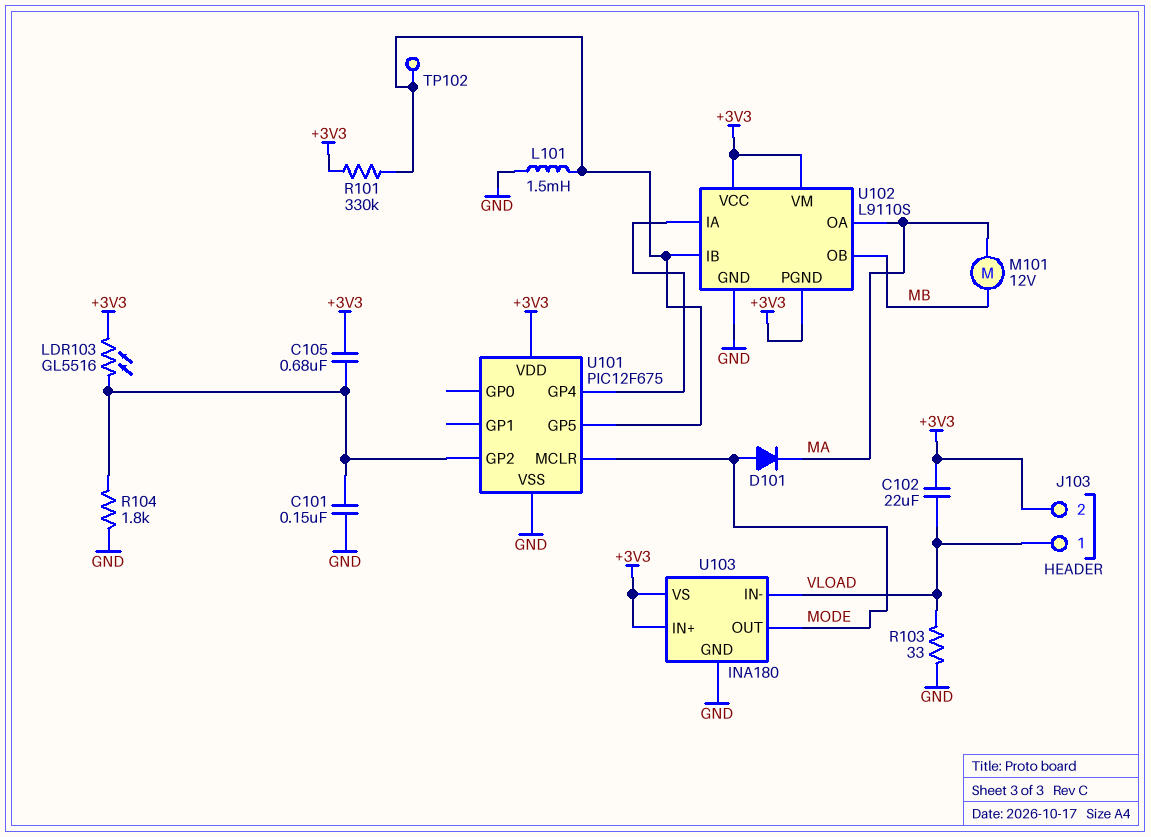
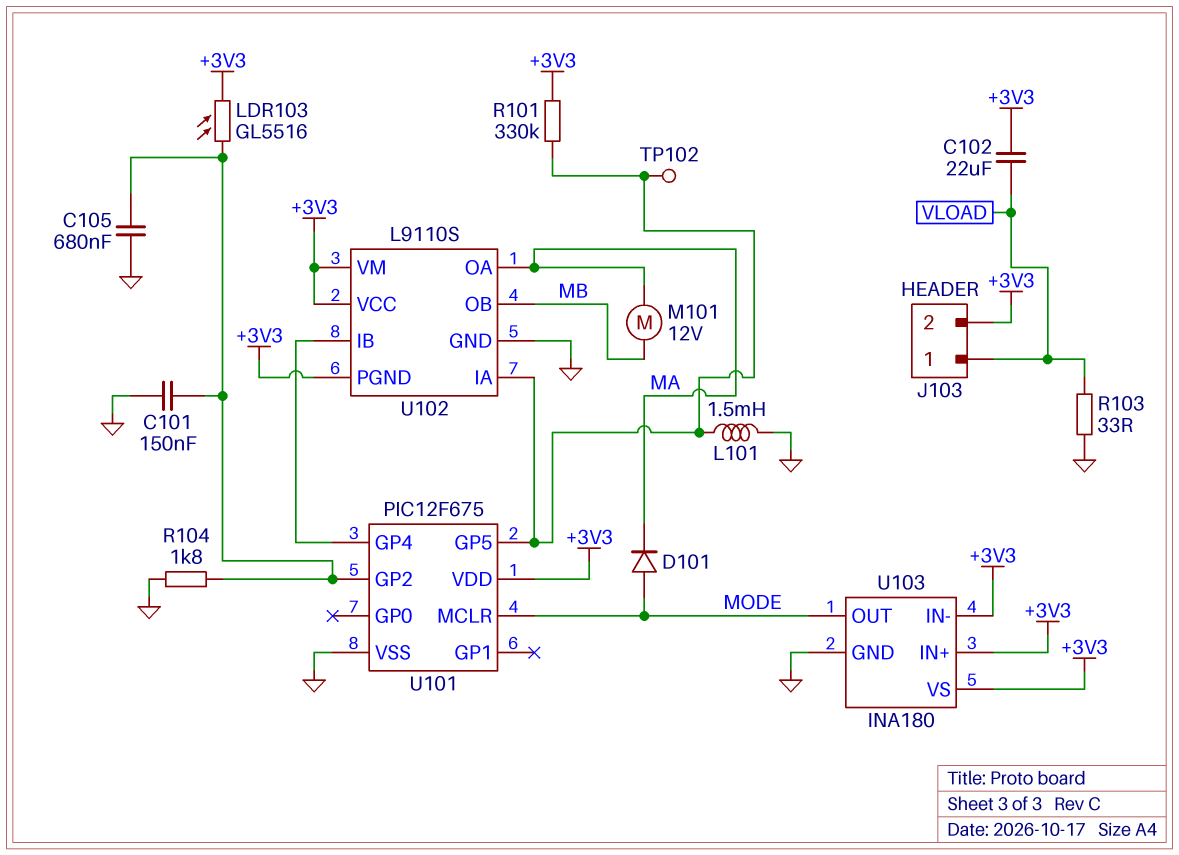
C105: 680nF (+3V3, U101/GP2) -> 680nF (GND, U101/GP2)
U102 pin IA: U101/GP4 -> U101/GP5
U102 pin IB: U101/GP5 -> U101/GP4
U103 pin IN-: VLOAD -> +3V3

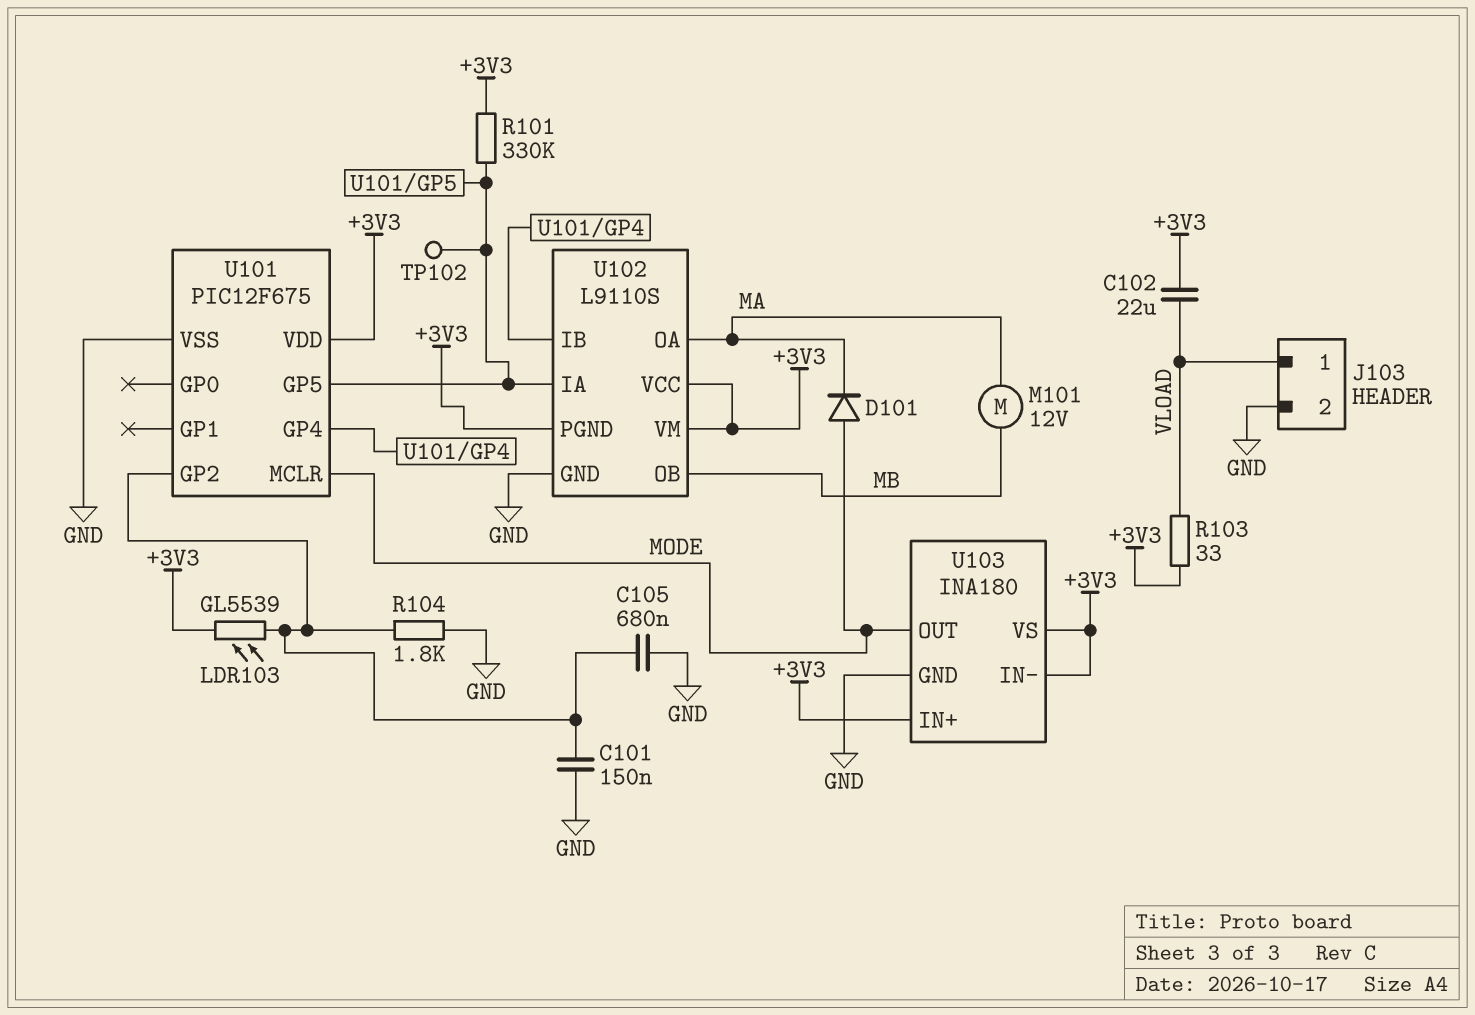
J103 pin 2: +3V3 -> GND
L101: 1.5mH (GND, U101/GP5) -> none
LDR103: GL5516 (+3V3, U101/GP2) -> GL5539 (+3V3, U101/GP2)
R103: 33 (GND, VLOAD) -> 33 (+3V3, VLOAD)

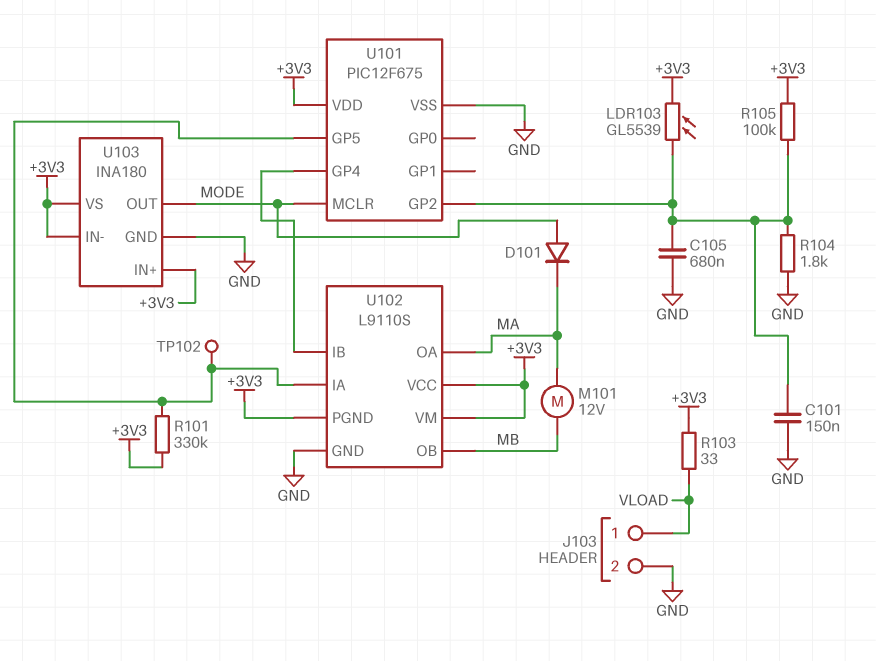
C102: 22uF (+3V3, VLOAD) -> none
R105: none -> 100k (+3V3, U101/GP2)

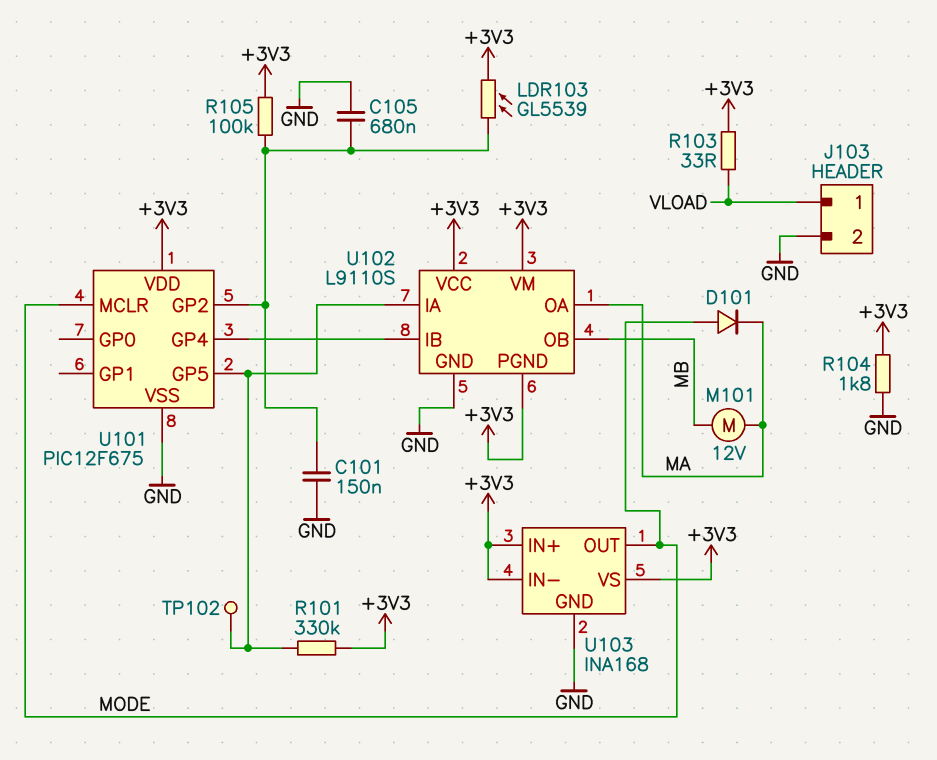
R104: 1.8k (GND, U101/GP2) -> 1.8k (+3V3, GND)
U103: INA180 -> INA168

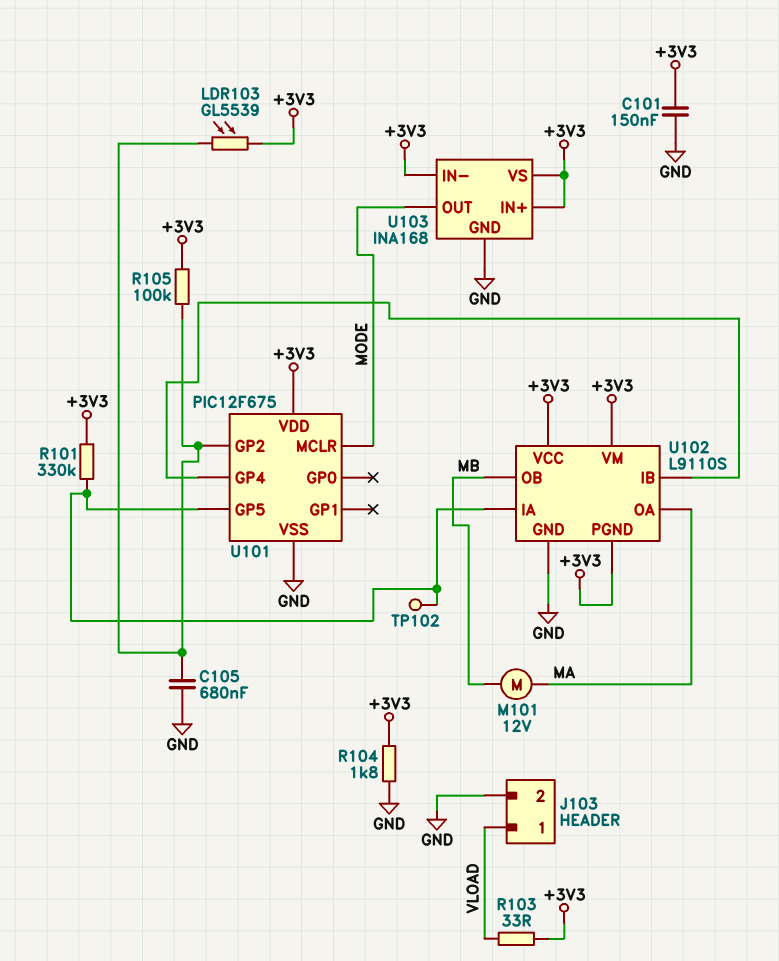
C101: 150nF (GND, U101/GP2) -> 150nF (+3V3, GND)
D101: diode (A MODE, K MA) -> none

